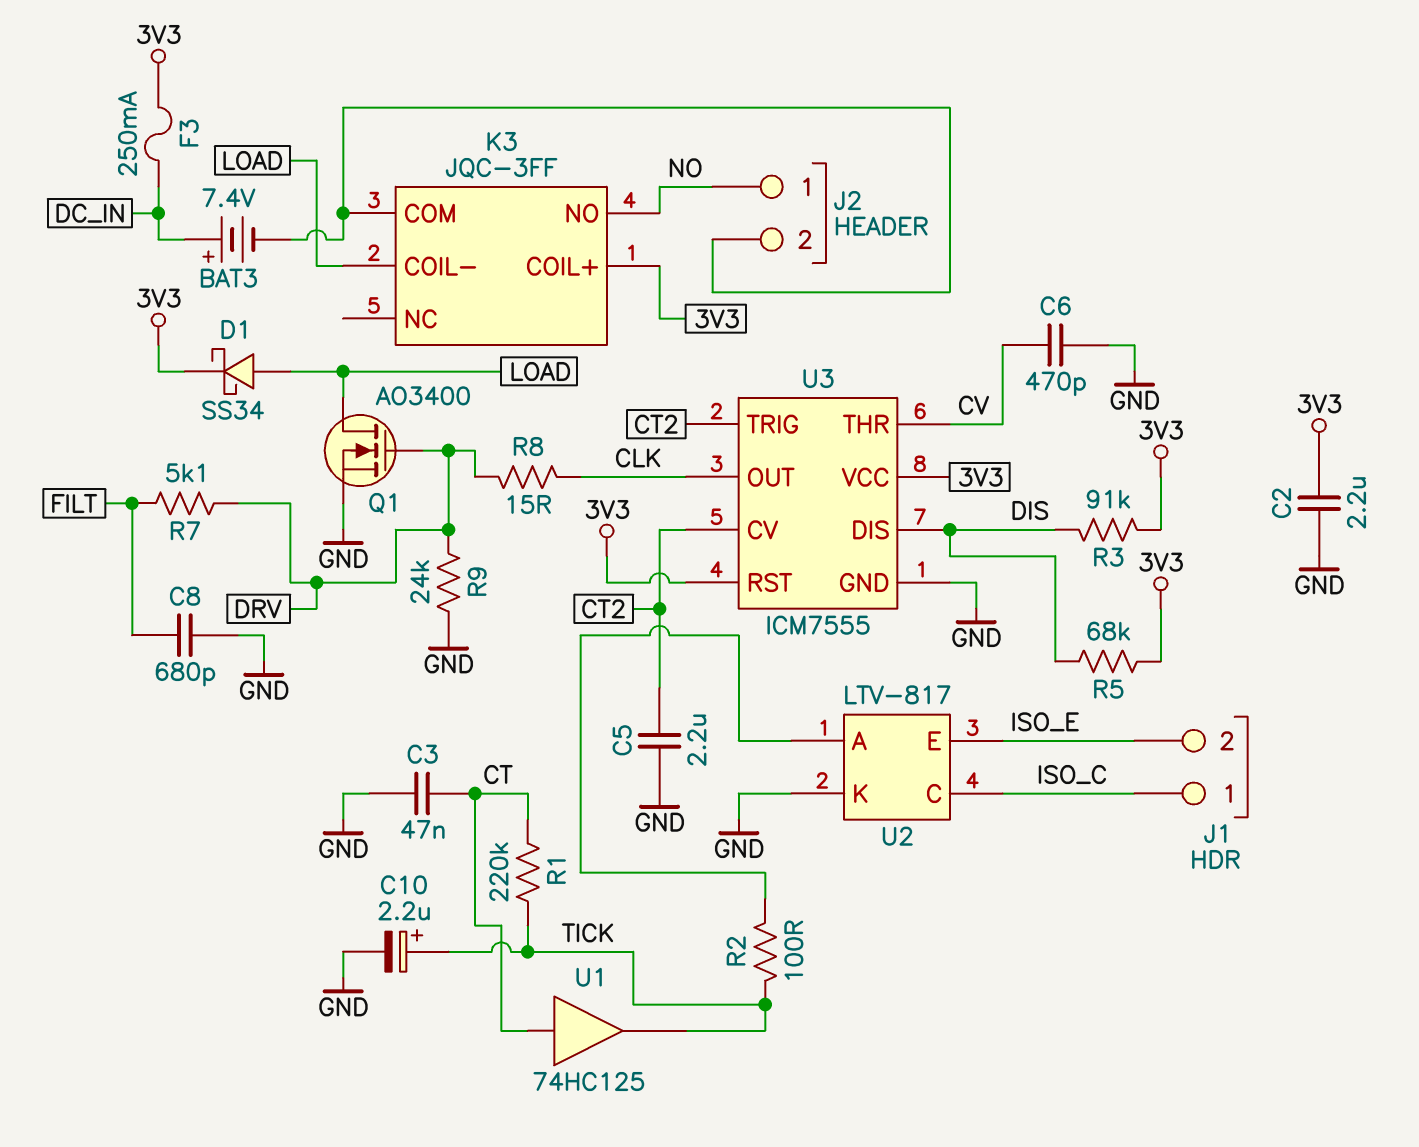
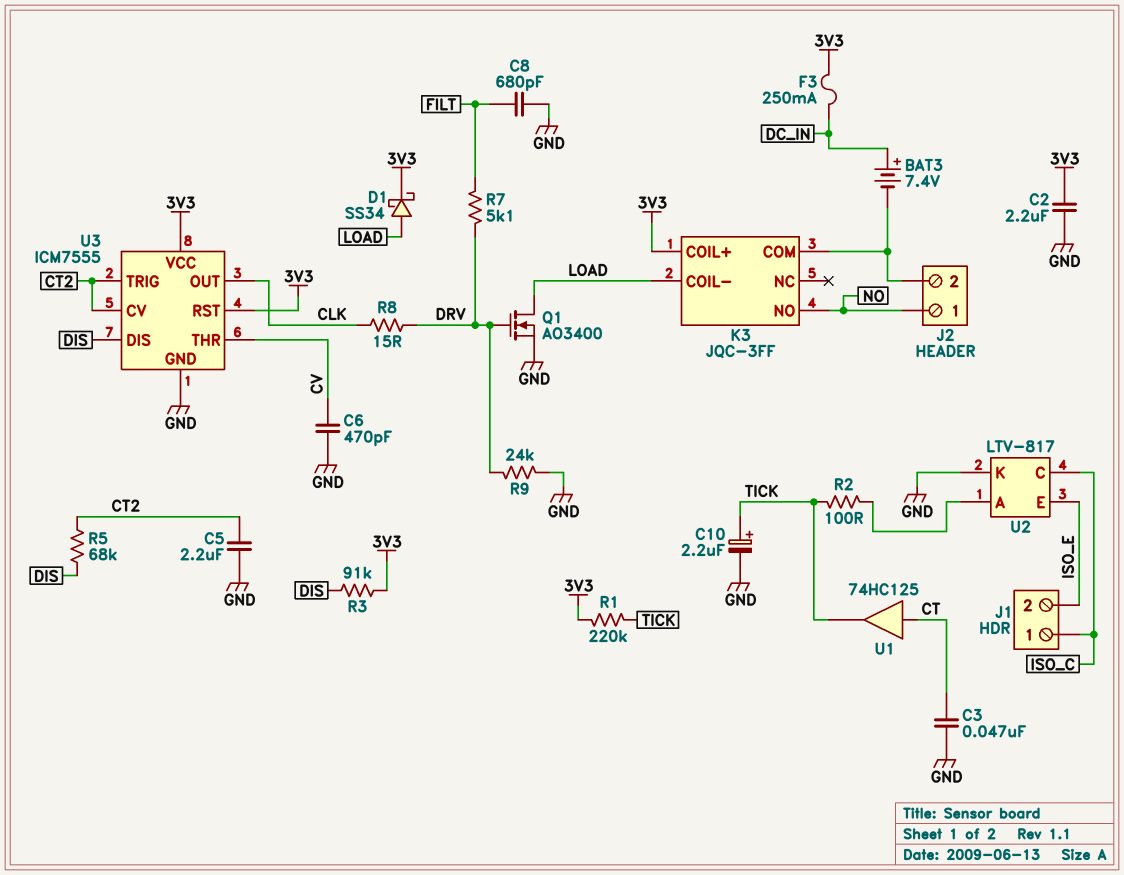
R1: 220k (CT, TICK) -> 220k (3V3, TICK)
R5: 68k (3V3, DIS) -> 68k (CT2, DIS)

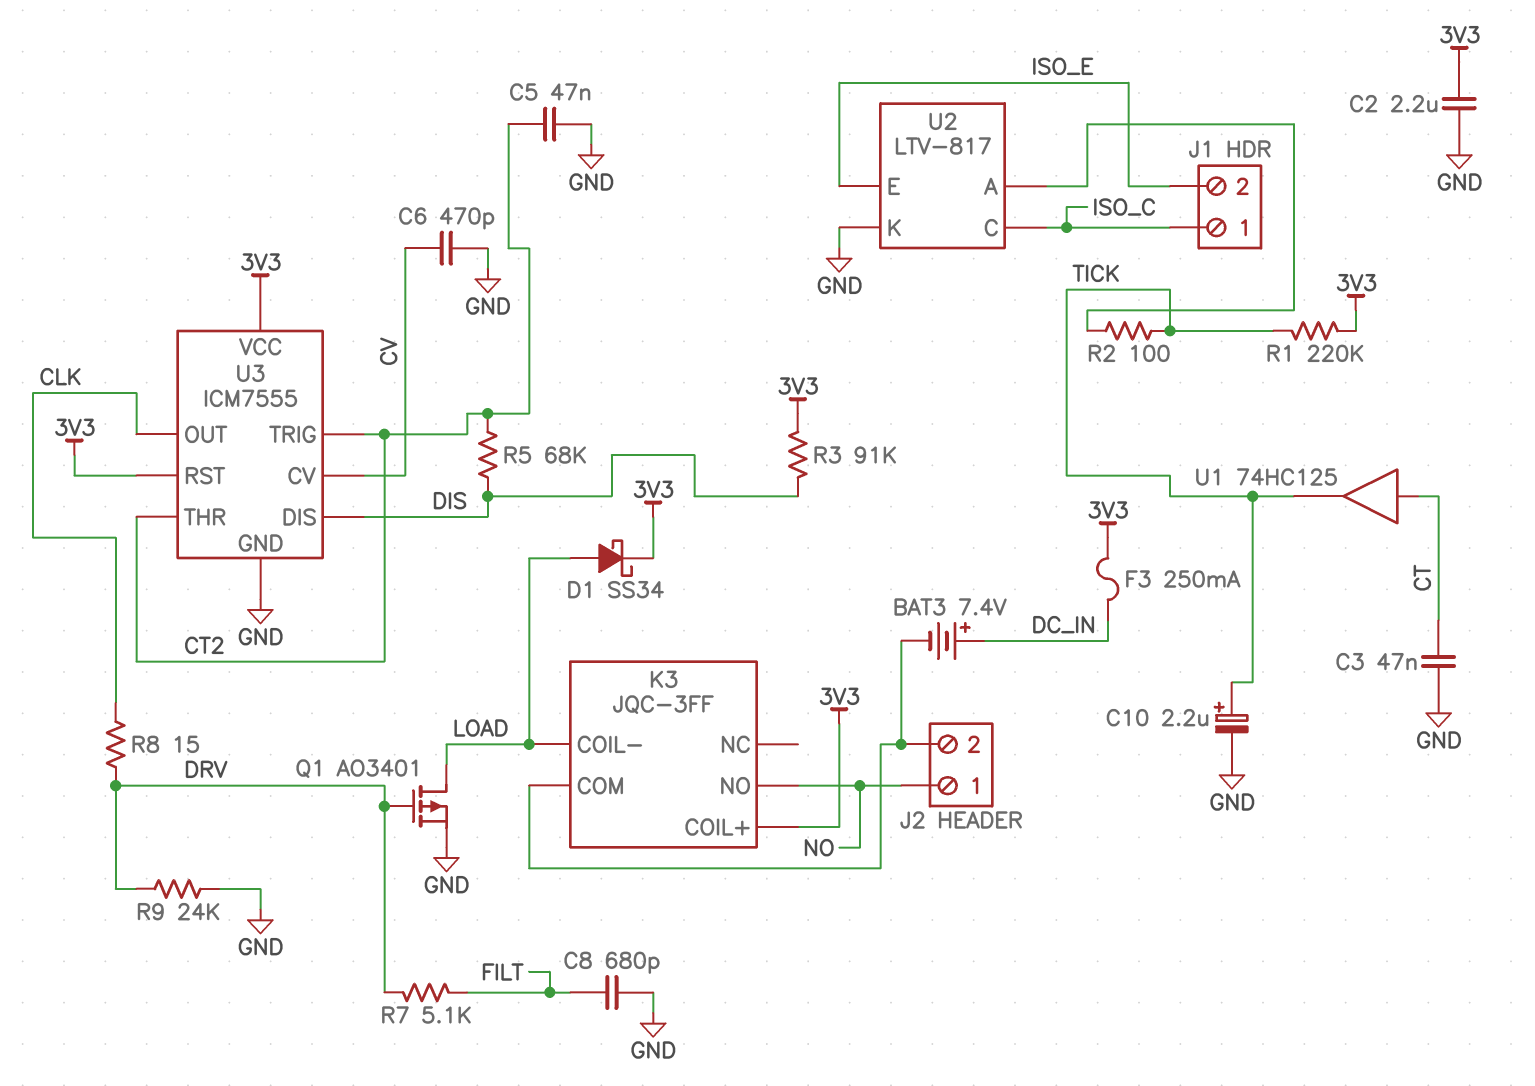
C5: 2.2uF (CT2, GND) -> 47nF (CT2, GND)
Q1: NMOS AO3400 (G DRV, D LOAD, S GND) -> PMOS AO3401 (G DRV, D LOAD, S GND)
U3 pin CV: CT2 -> CV
U3 pin THR: CV -> CT2

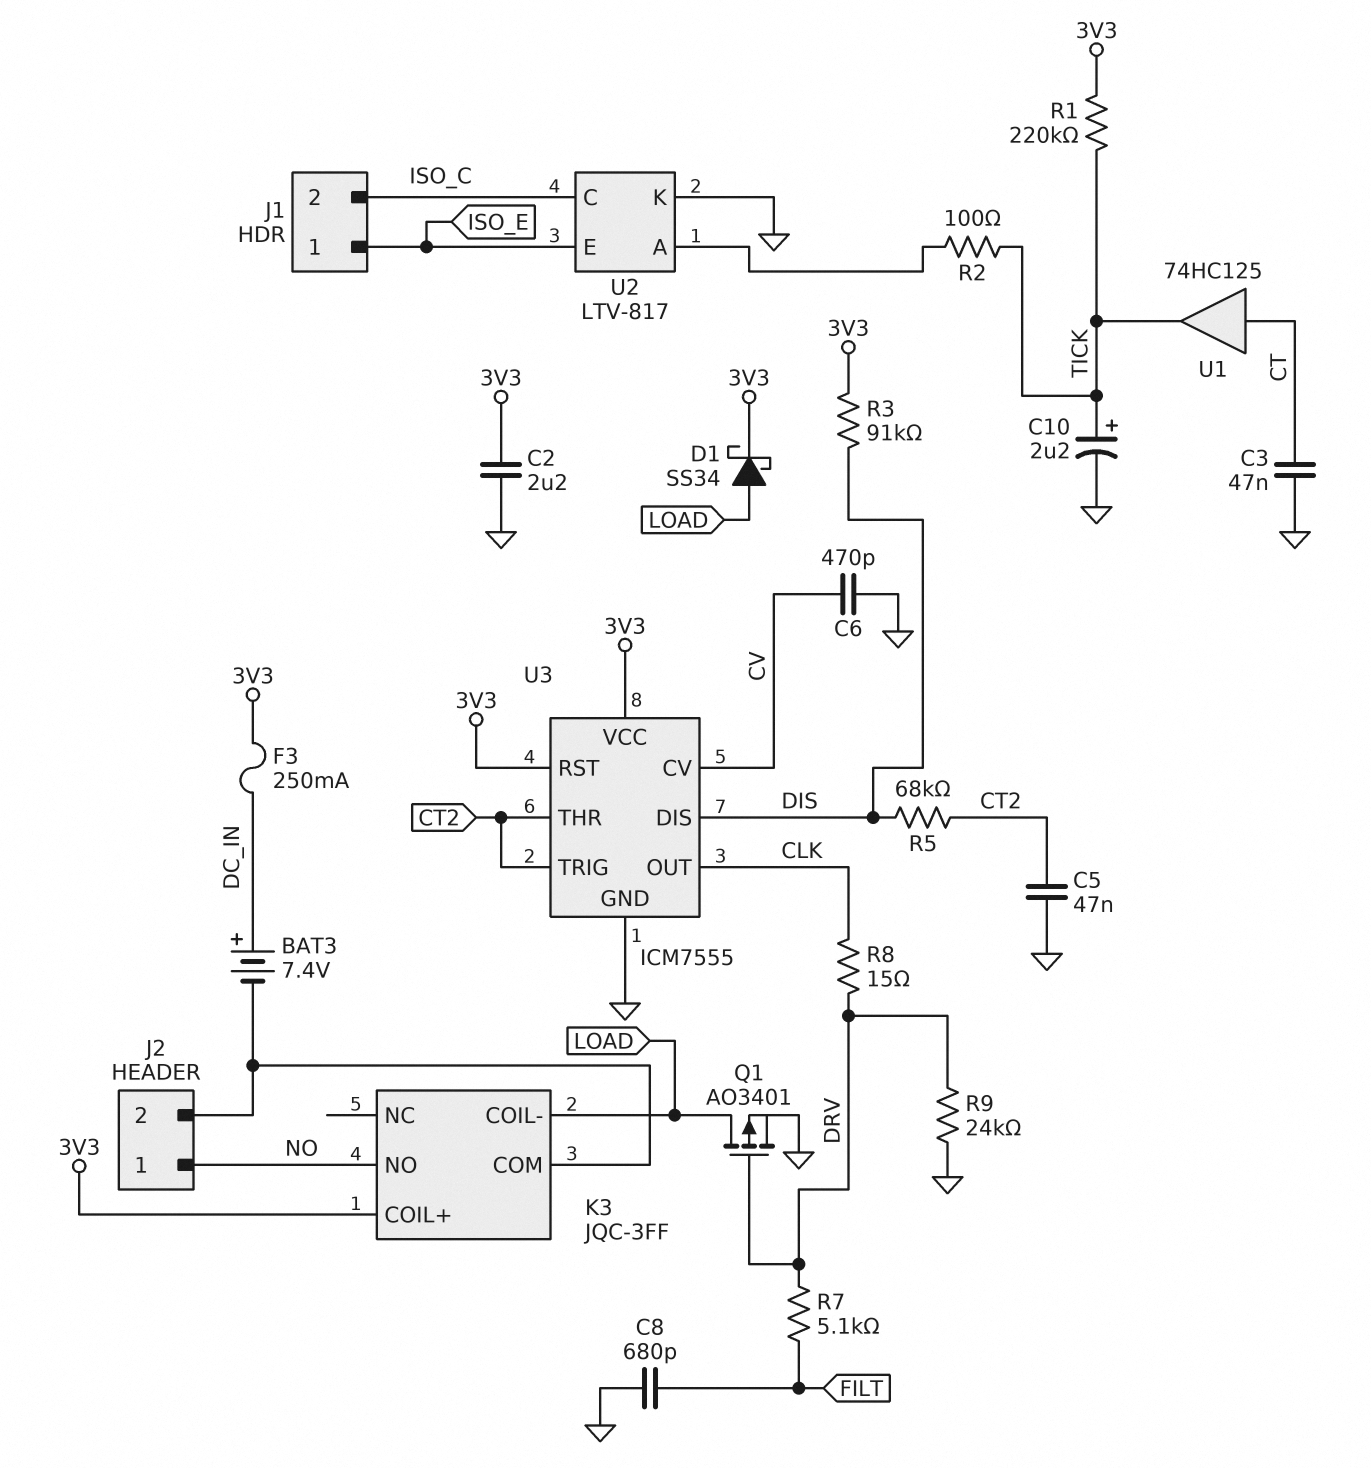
J1 pin 1: ISO_C -> ISO_E
J1 pin 2: ISO_E -> ISO_C

